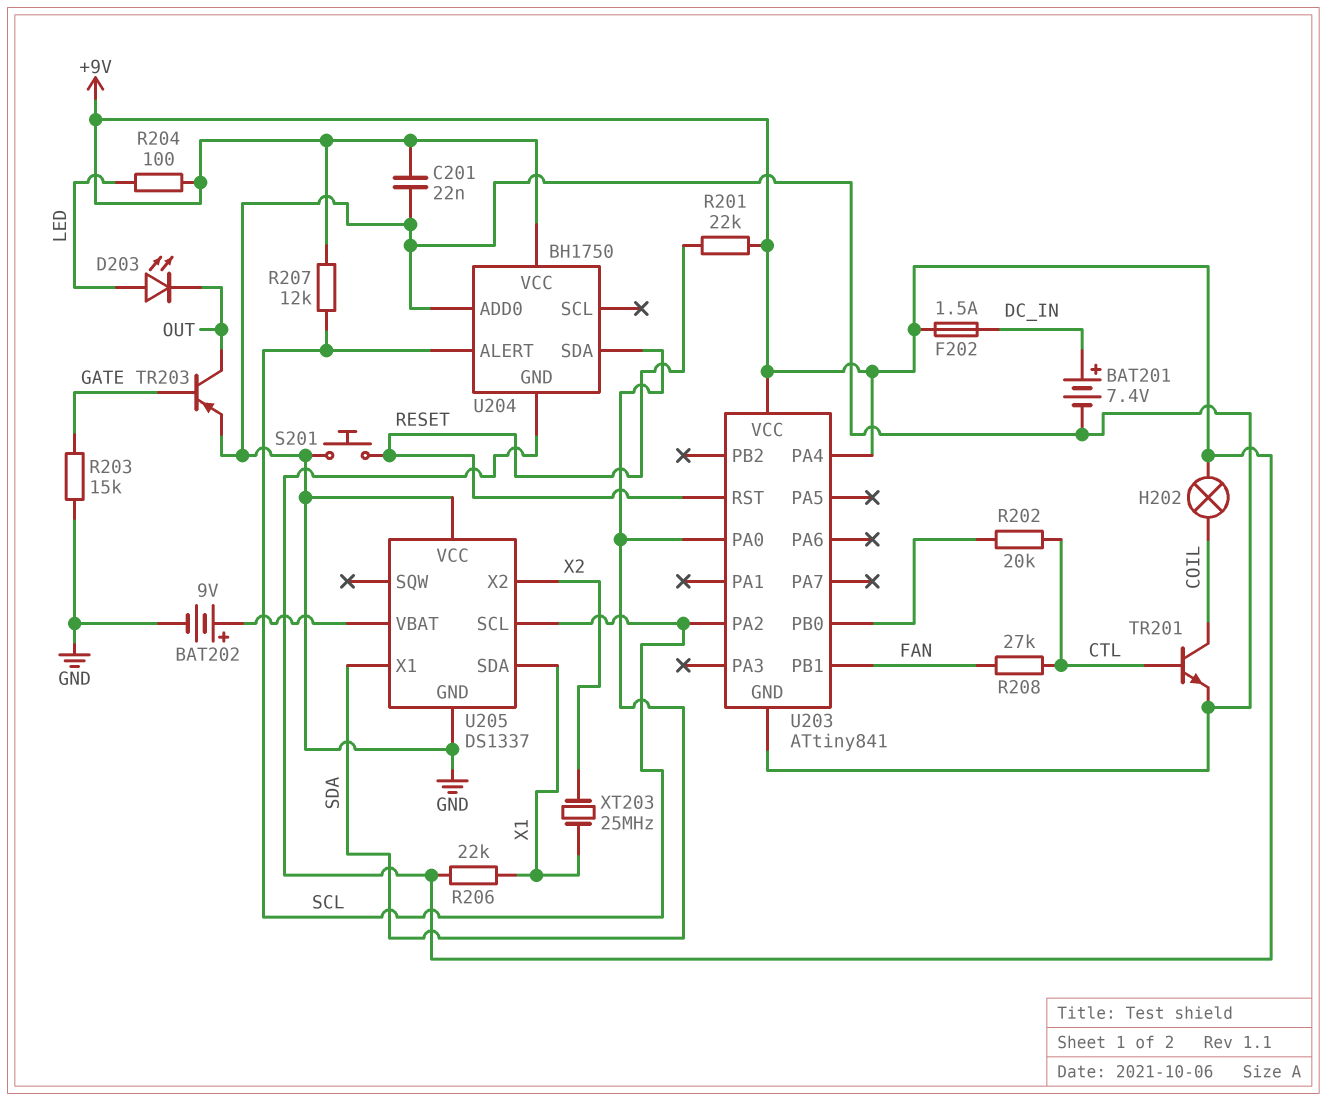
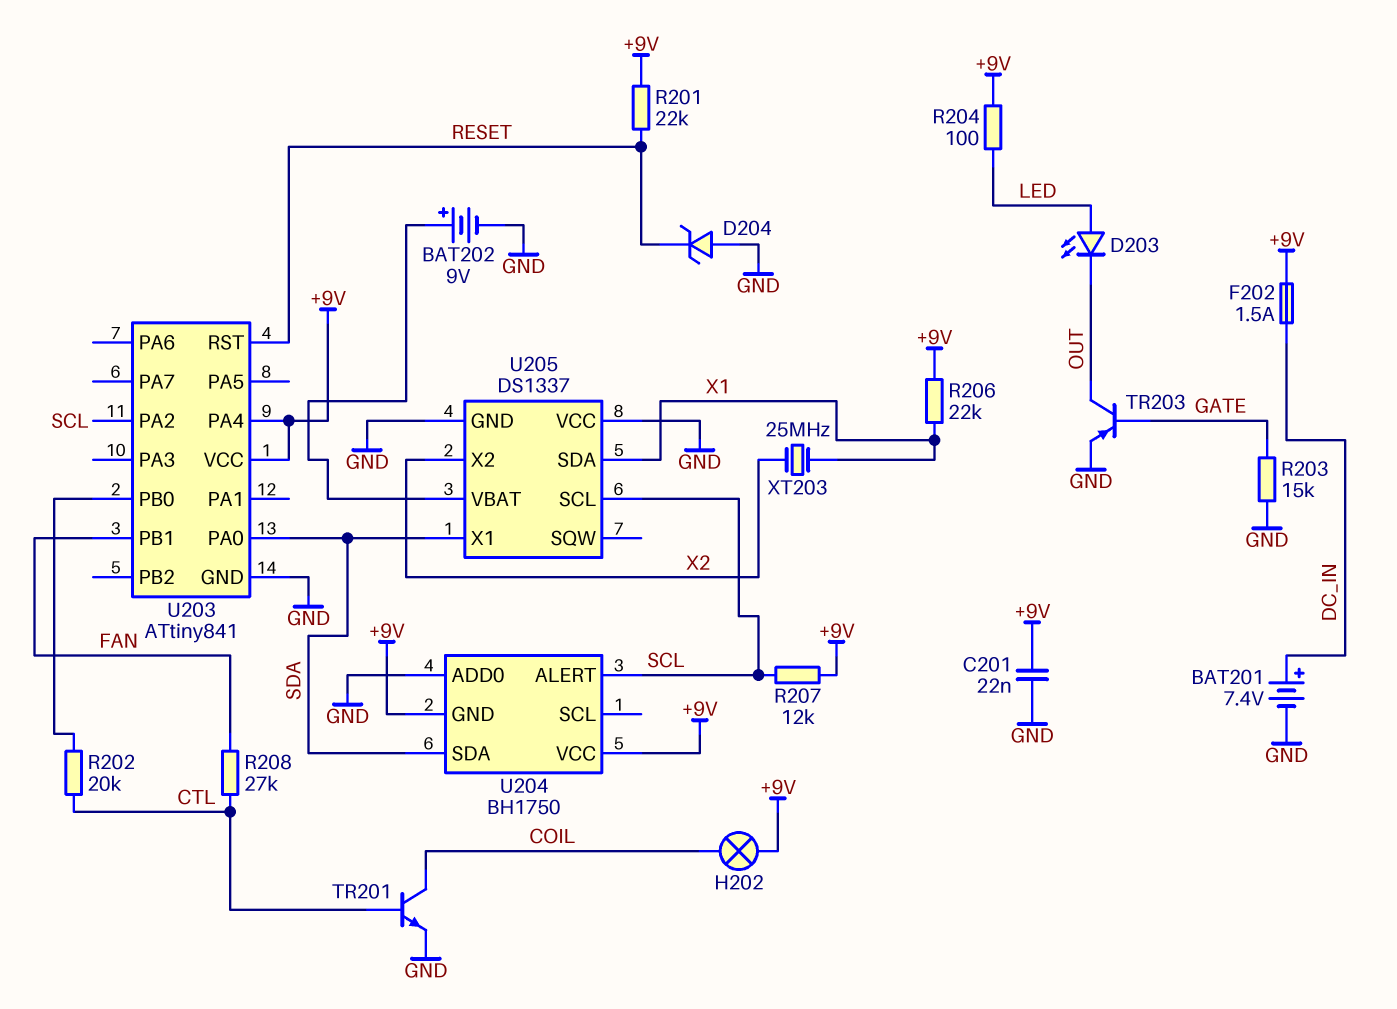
D204: none -> zener (A GND, K RESET)
S201: button (GND, RESET) -> none

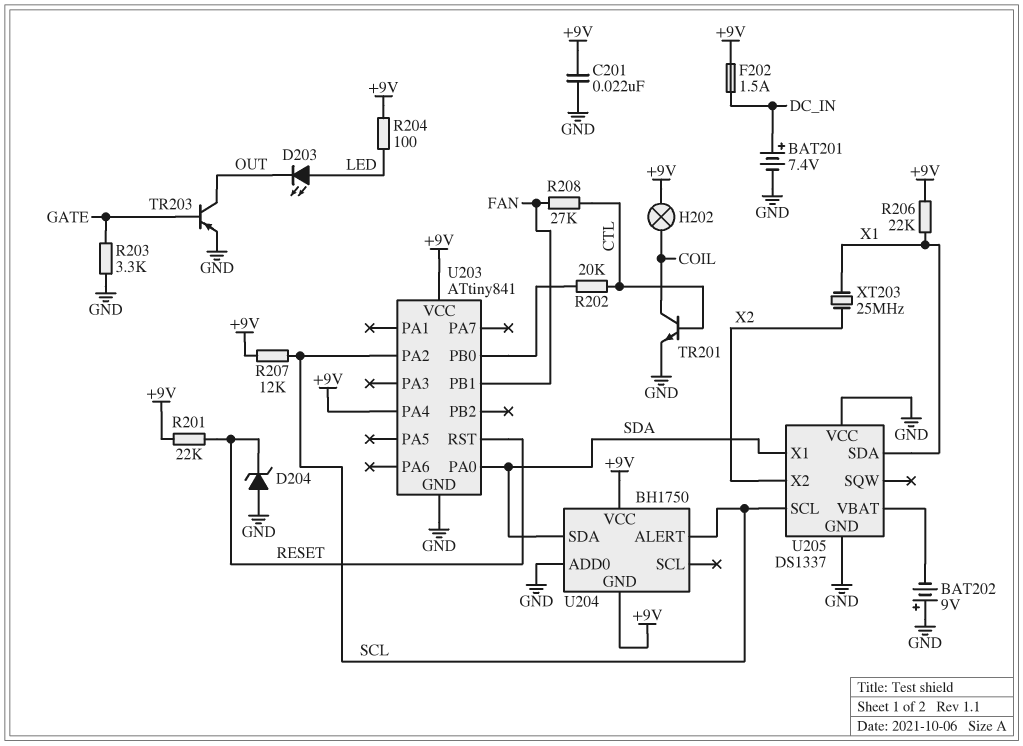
BAT202: 9V (plus U205/VBAT, minus GND) -> 9V (plus GND, minus U205/VBAT)
R203: 15k (GATE, GND) -> 3.3k (GATE, GND)

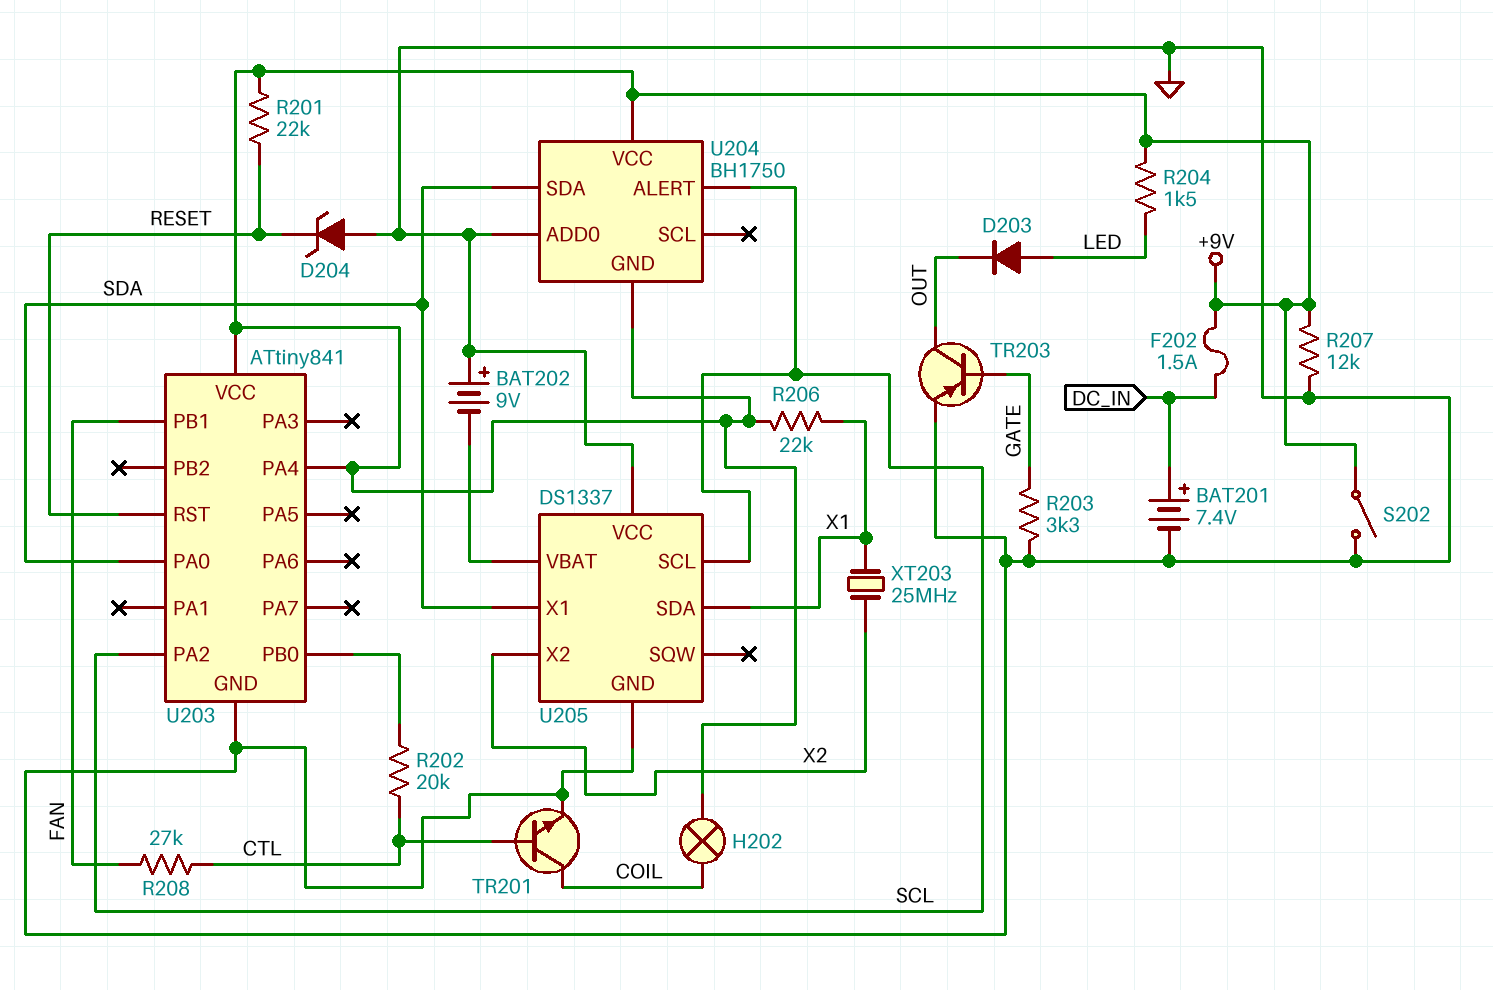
C201: 22nF (+9V, GND) -> none
D203: LED (A LED, K OUT) -> diode (A LED, K OUT)
R204: 100 (+9V, LED) -> 1.5k (+9V, LED)
R207: 12k (+9V, SCL) -> 12k (+9V, GND)
S202: none -> switch (+9V, GND)

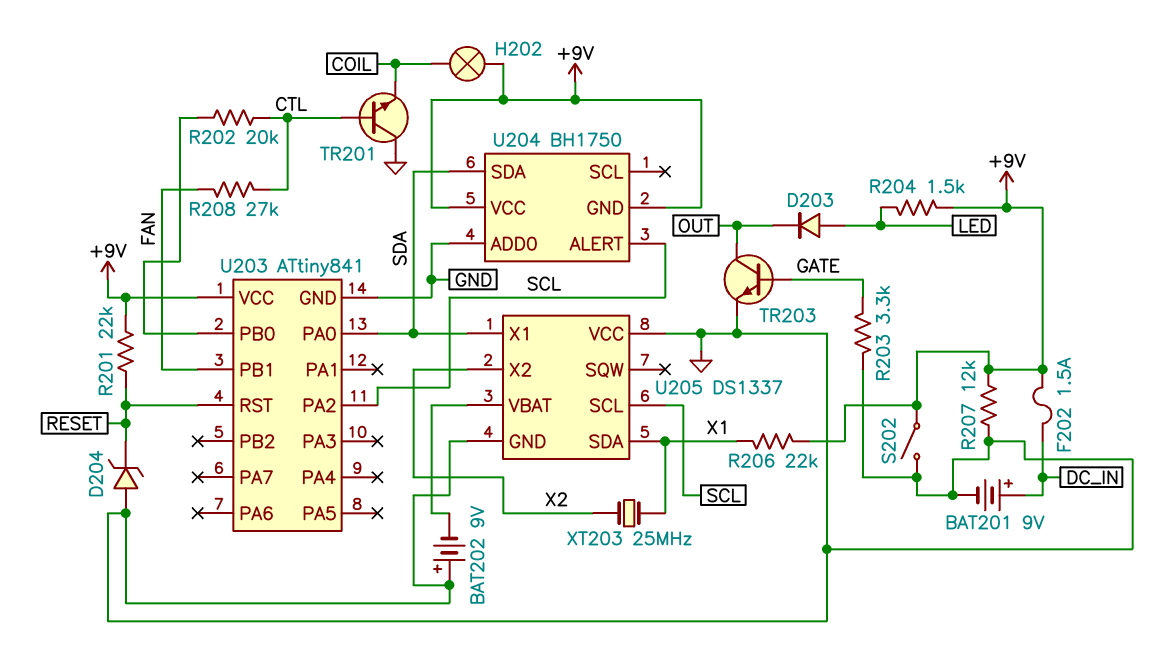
BAT201: 7.4V (plus DC_IN, minus GND) -> 9V (plus DC_IN, minus GND)
TR201: NPN (B CTL, C COIL, E GND) -> NPN (B CTL, C GND, E COIL)
TR203: PNP (B GATE, C OUT, E GND) -> NPN (B GATE, C OUT, E GND)
U203 pin PA4: +9V -> none

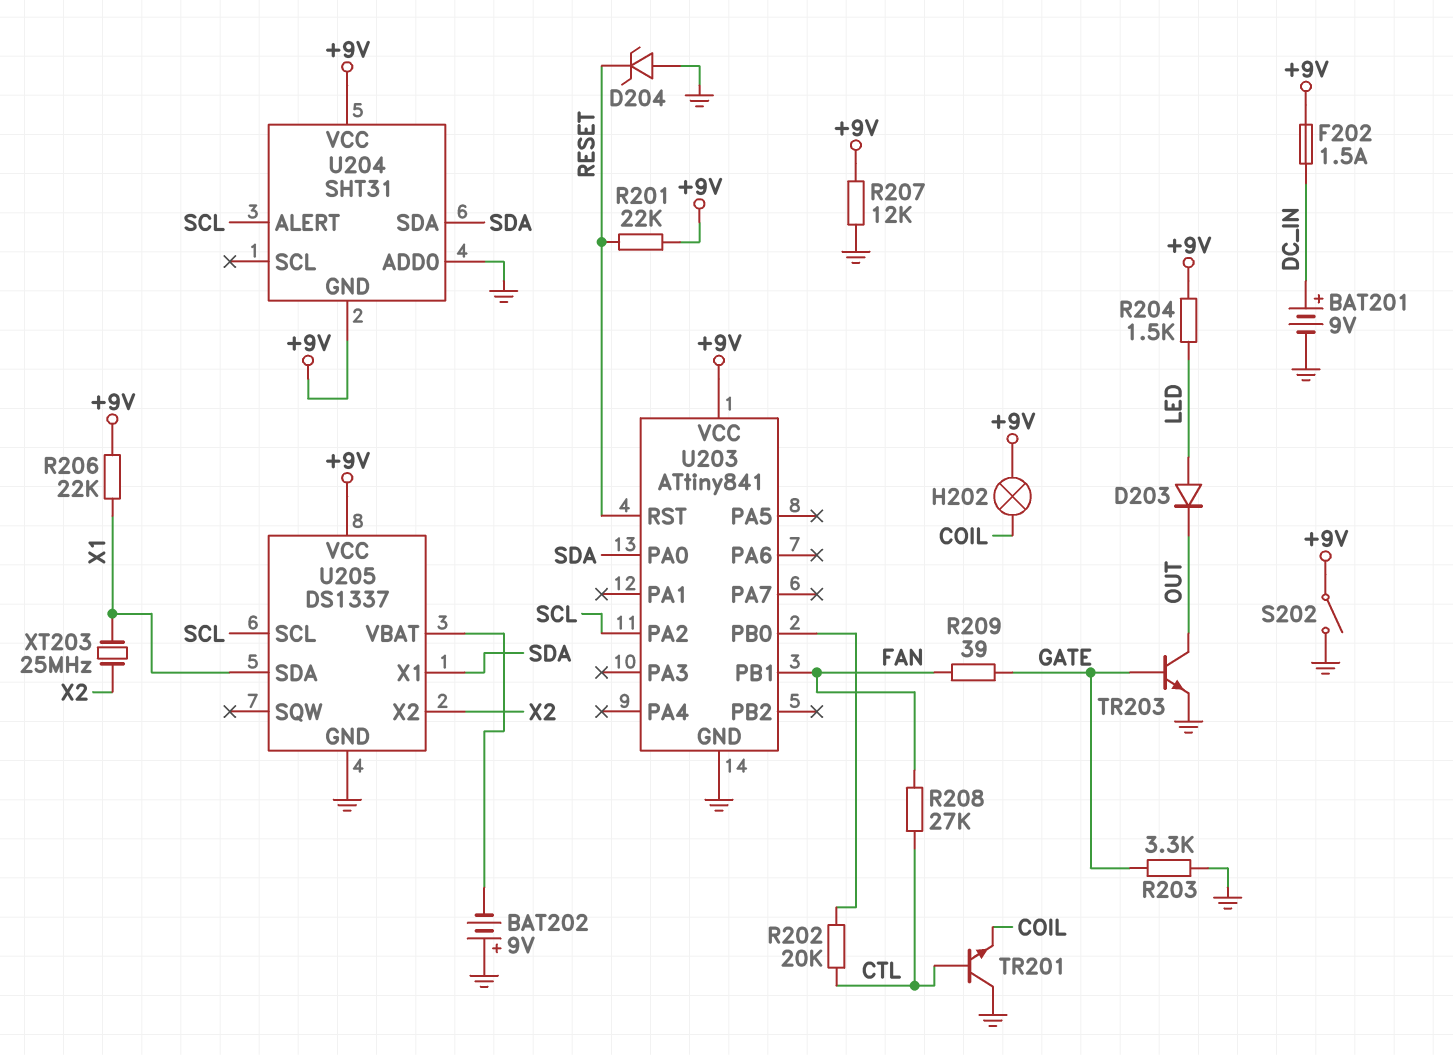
R209: none -> 39 (FAN, GATE)
U204: BH1750 -> SHT31
U205 pin VCC: GND -> +9V

